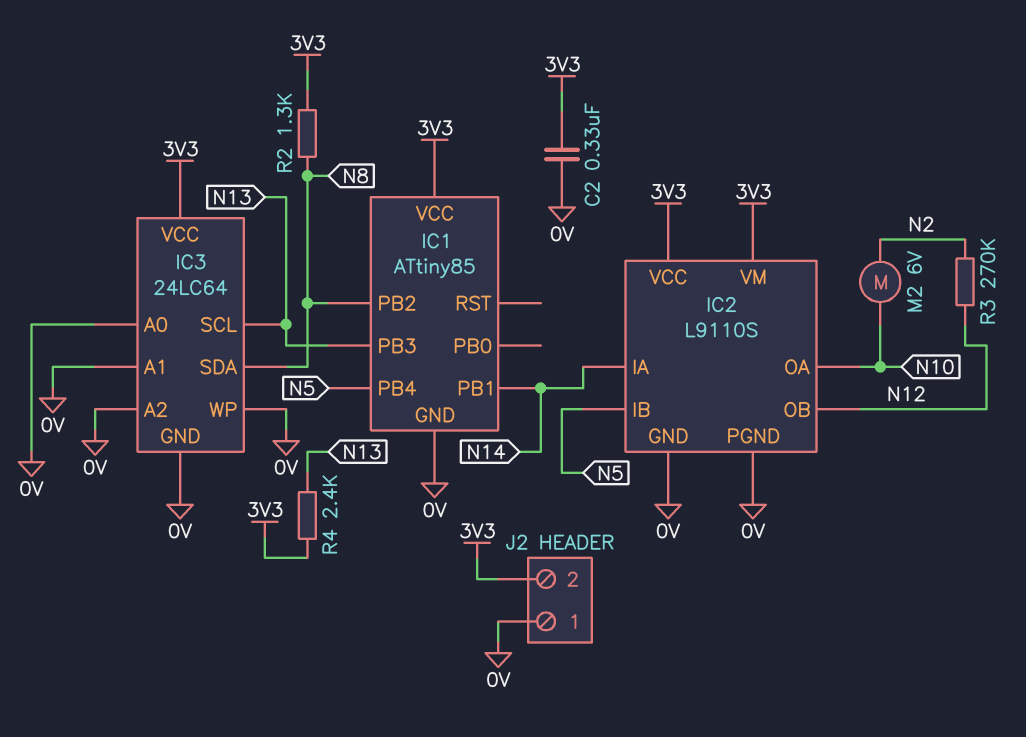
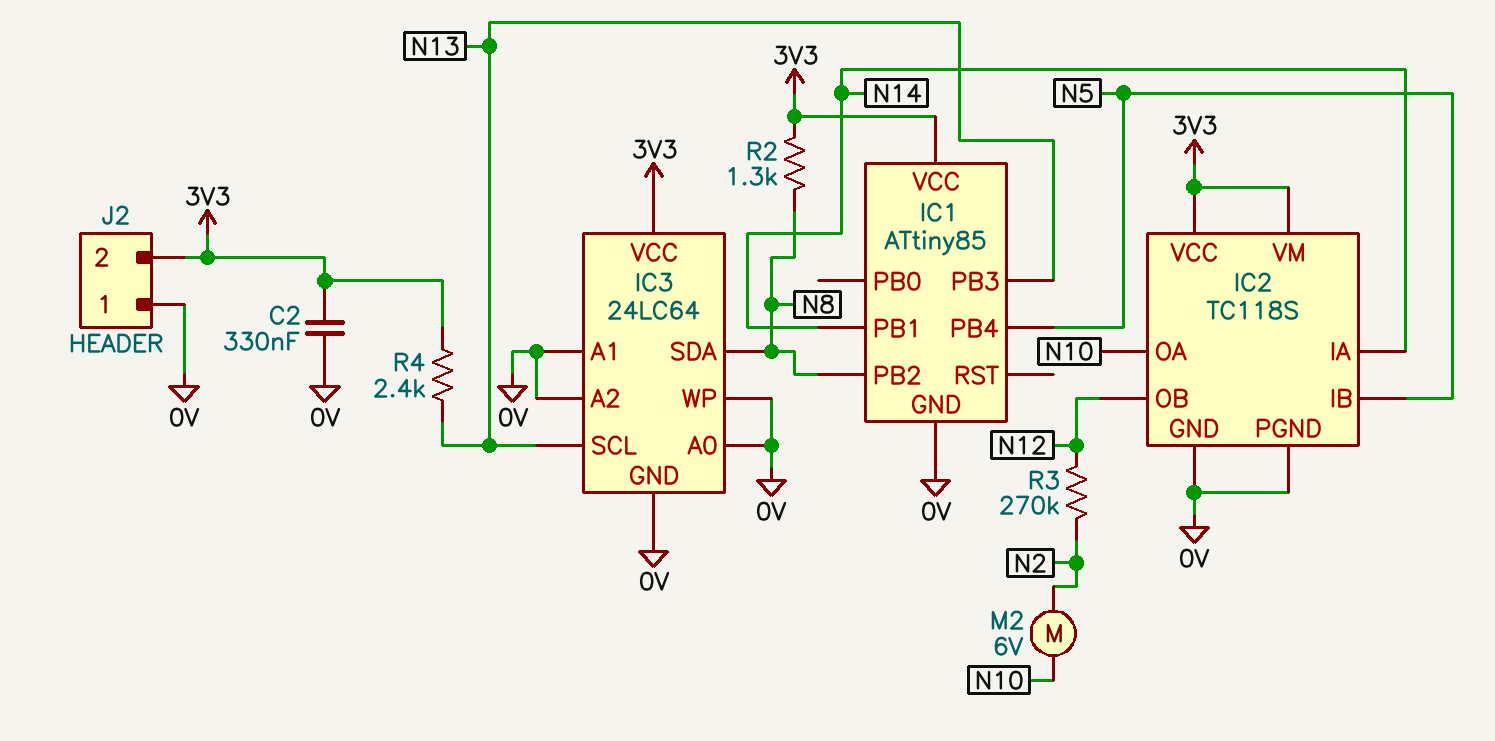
IC2: L9110S -> TC118S

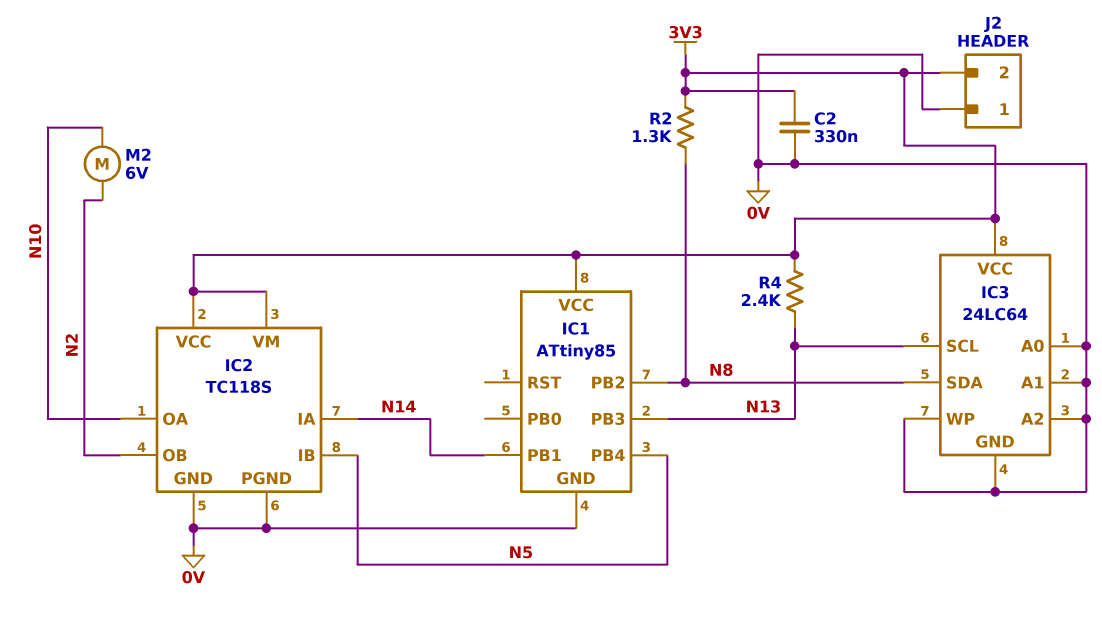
IC2 pin OB: N12 -> N2
R3: 270k (N2, N12) -> none

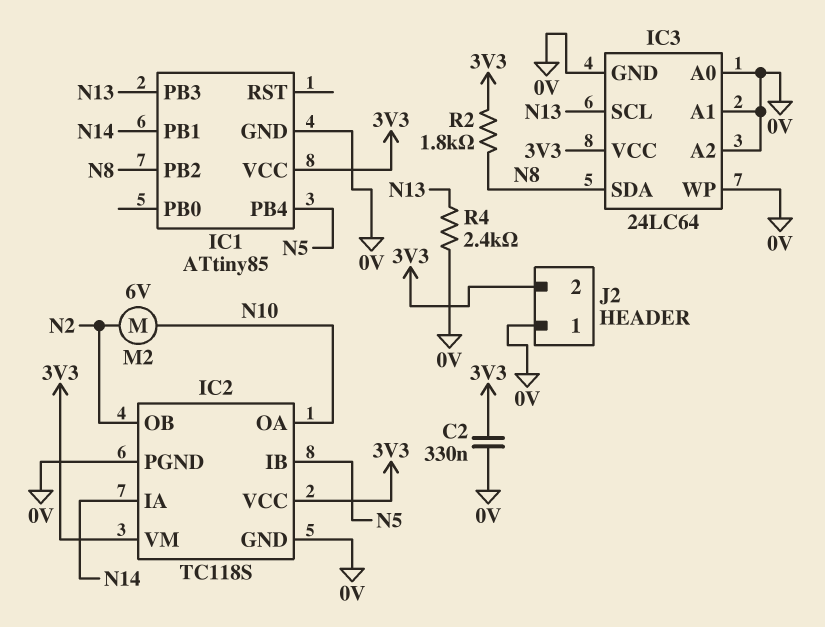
R2: 1.3k (3V3, N8) -> 1.8k (3V3, N8)
R4: 2.4k (3V3, N13) -> 2.4k (0V, N13)

